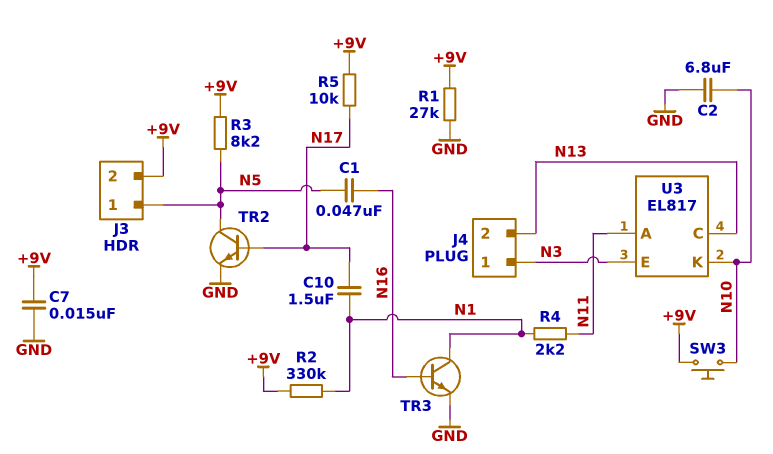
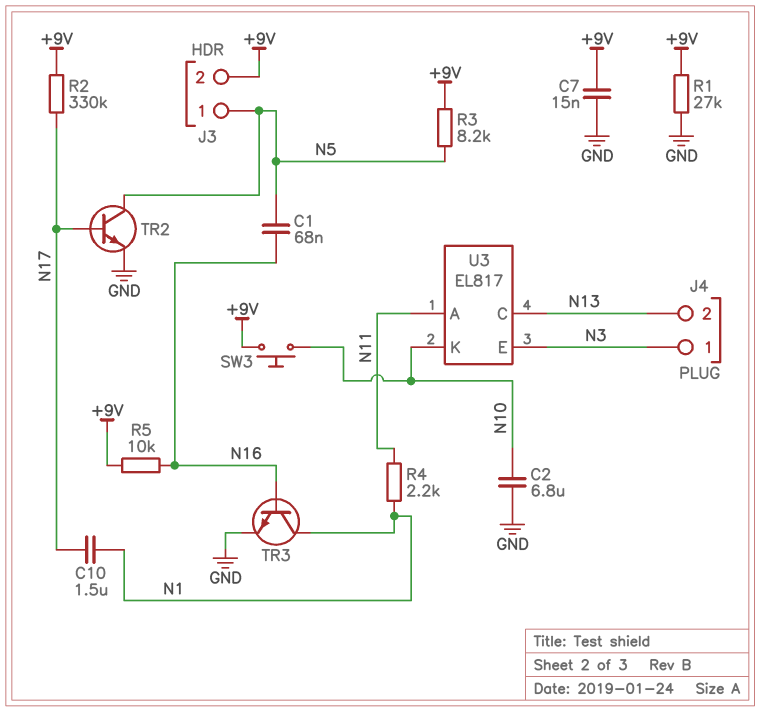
C1: 47nF (N5, N16) -> 68nF (N5, N16)
R2: 330k (+9V, N1) -> 330k (+9V, N17)
R5: 10k (+9V, N17) -> 10k (+9V, N16)

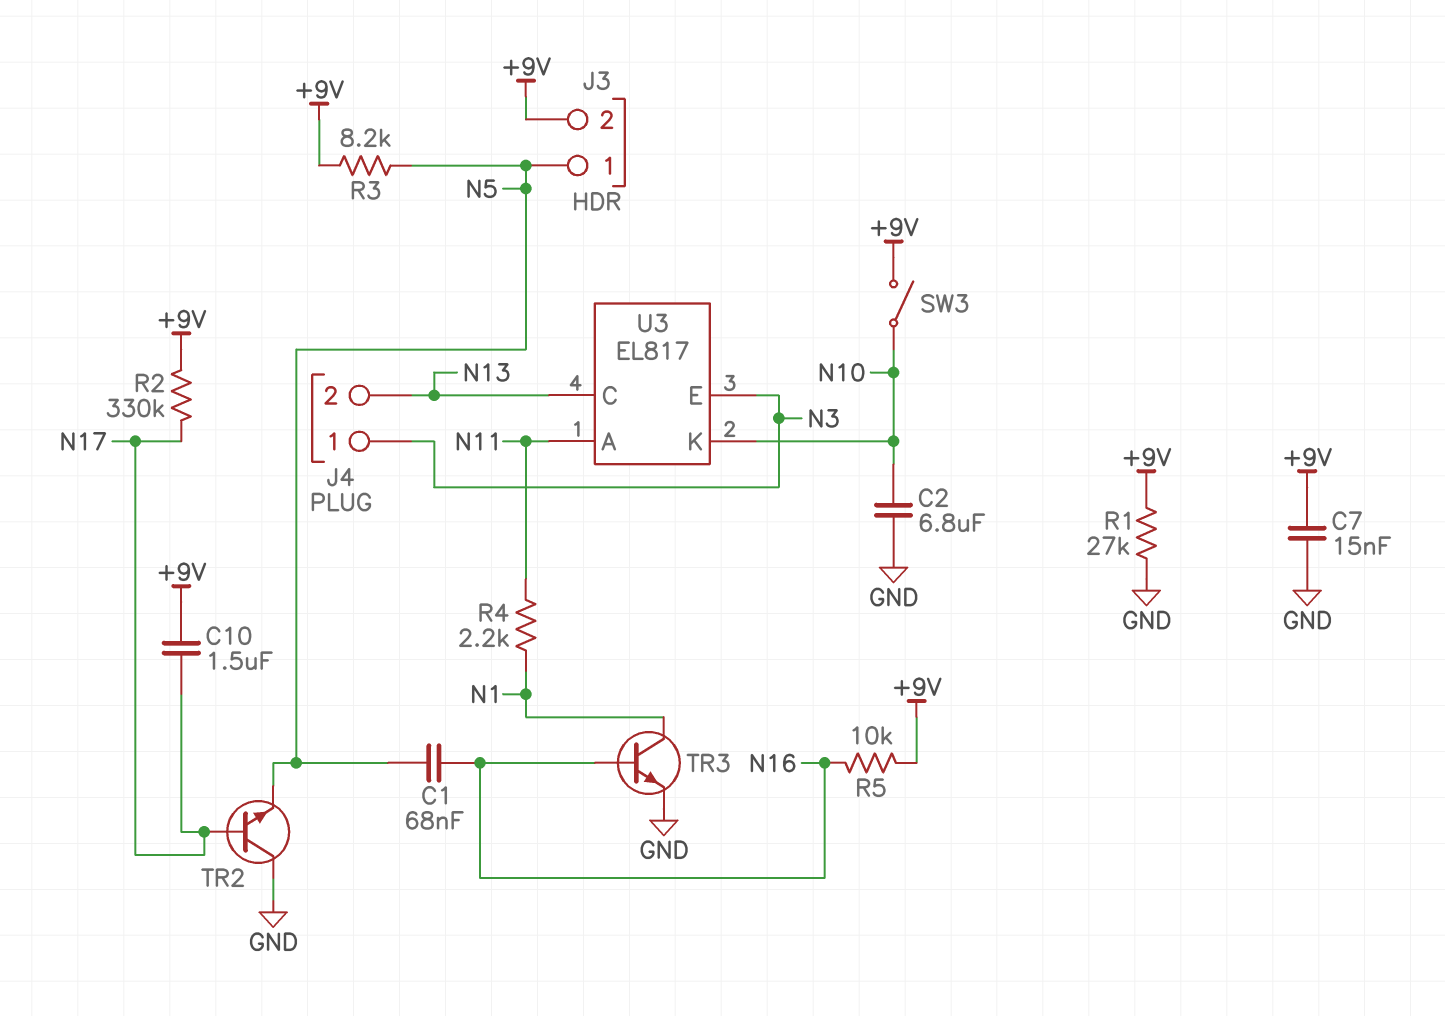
C10: 1.5uF (N1, N17) -> 1.5uF (+9V, N17)
SW3: button (+9V, N10) -> switch (+9V, N10)
TR2: NPN (B N17, C N5, E GND) -> NPN (B N17, C GND, E N5)

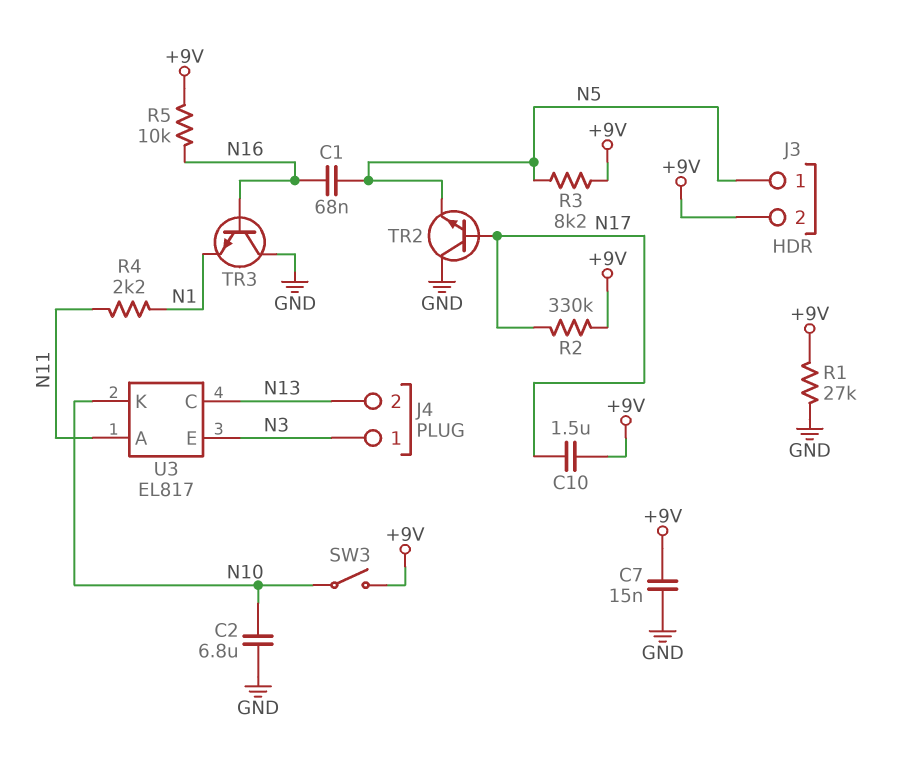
TR3: NPN (B N16, C N1, E GND) -> NPN (B N16, C GND, E N1)

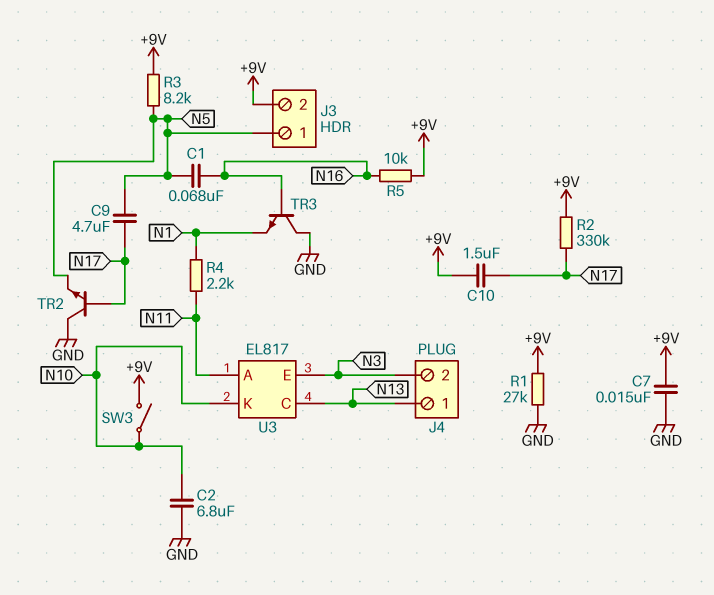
C9: none -> 4.7uF (N5, N17)
J4 pin 1: N3 -> N13
J4 pin 2: N13 -> N3

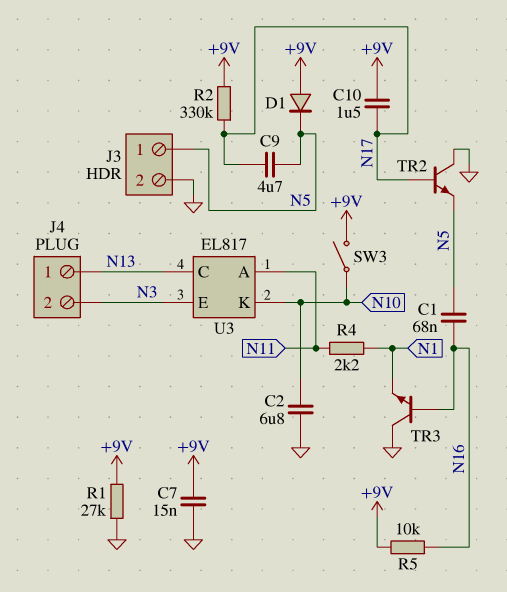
D1: none -> diode (A +9V, K N5)
J3 pin 2: +9V -> GND
R3: 8.2k (+9V, N5) -> none

